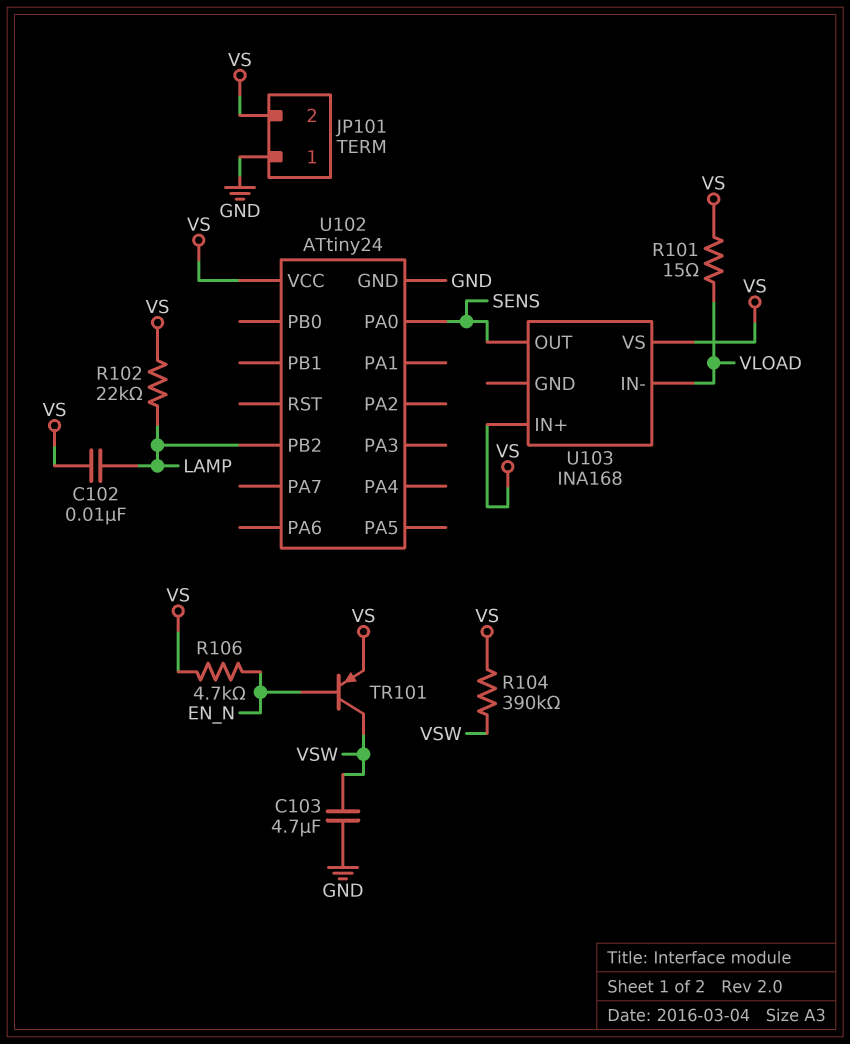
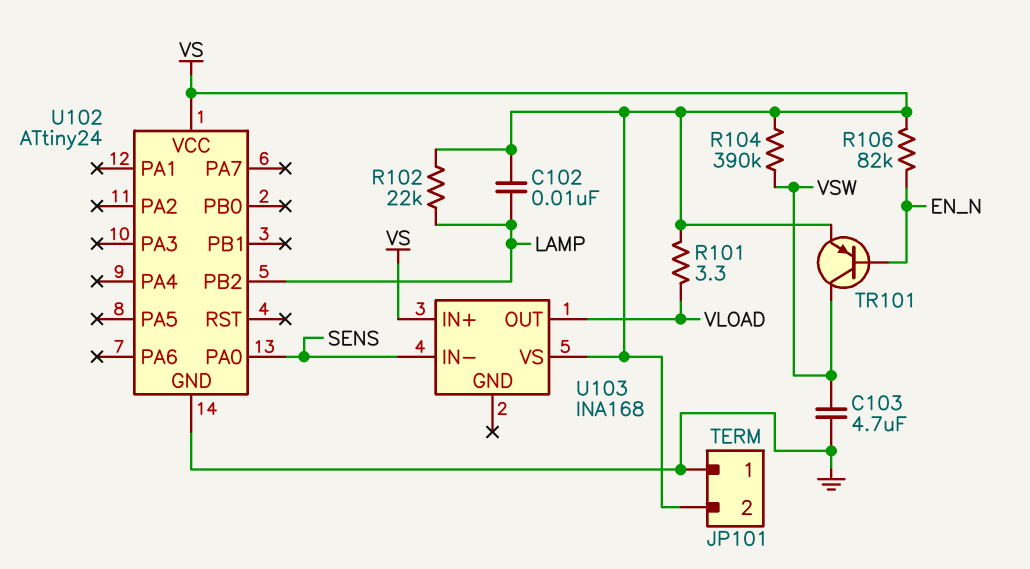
R101: 15 (VLOAD, VS) -> 3.3 (VLOAD, VS)
R106: 4.7k (EN_N, VS) -> 82k (EN_N, VS)
U103 pin IN-: VLOAD -> SENS
U103 pin OUT: SENS -> VLOAD

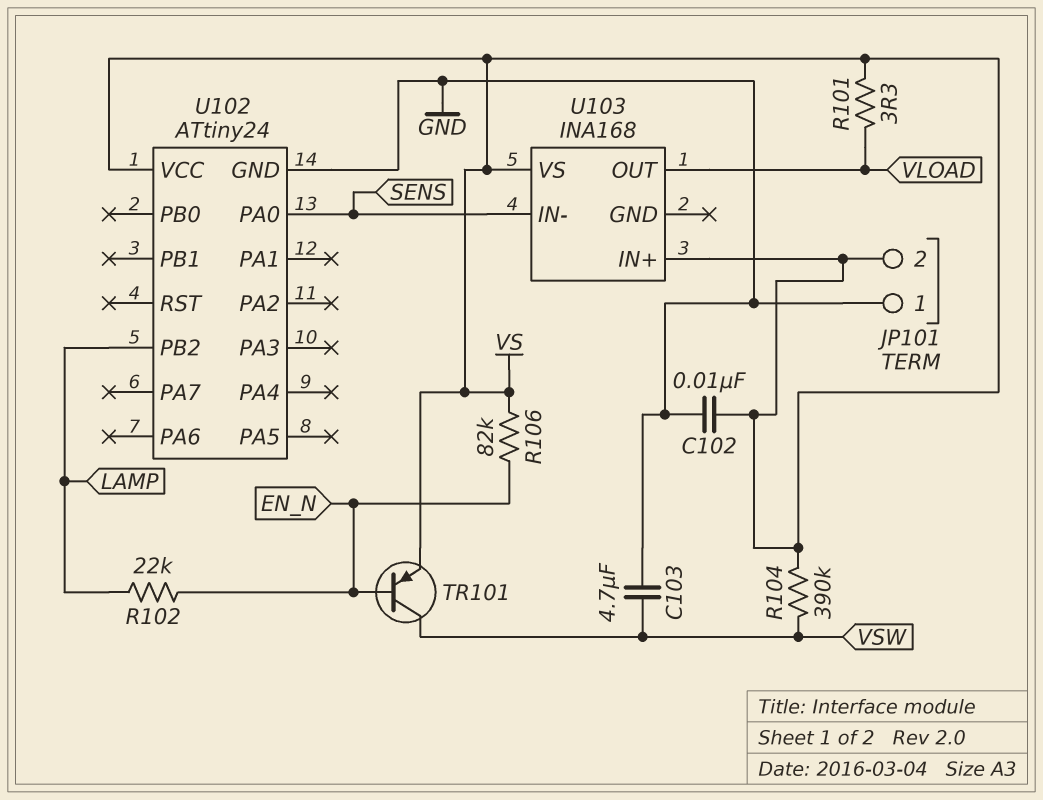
C102: 10nF (LAMP, VS) -> 10nF (GND, VS)
R102: 22k (LAMP, VS) -> 22k (EN_N, LAMP)

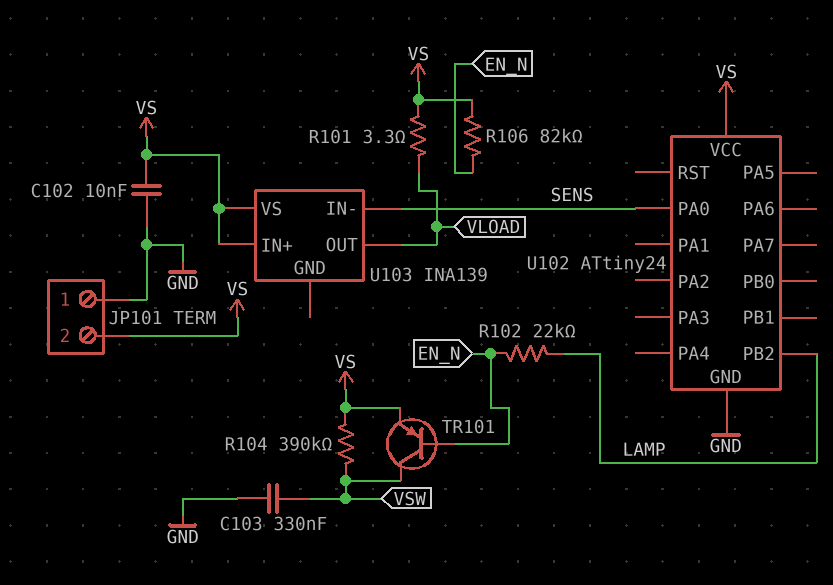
C103: 4.7uF (GND, VSW) -> 330nF (GND, VSW)
U103: INA168 -> INA139

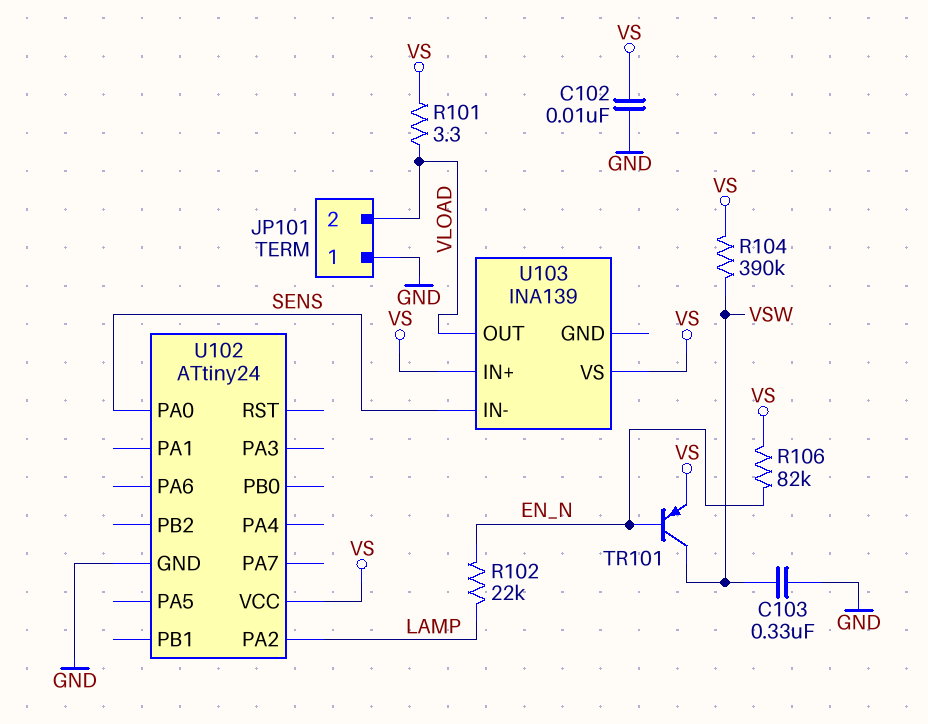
JP101 pin 2: VS -> VLOAD
U102 pin PA2: none -> LAMP
U102 pin PB2: LAMP -> none

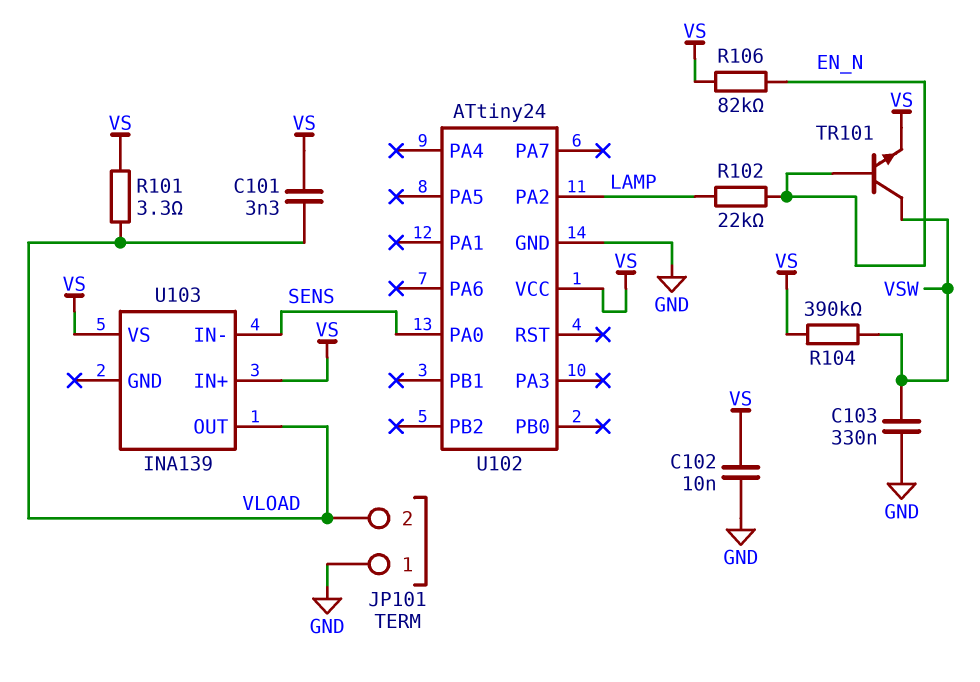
C101: none -> 3.3nF (VLOAD, VS)
TR101: PNP (B EN_N, C VSW, E VS) -> NPN (B EN_N, C VSW, E VS)

